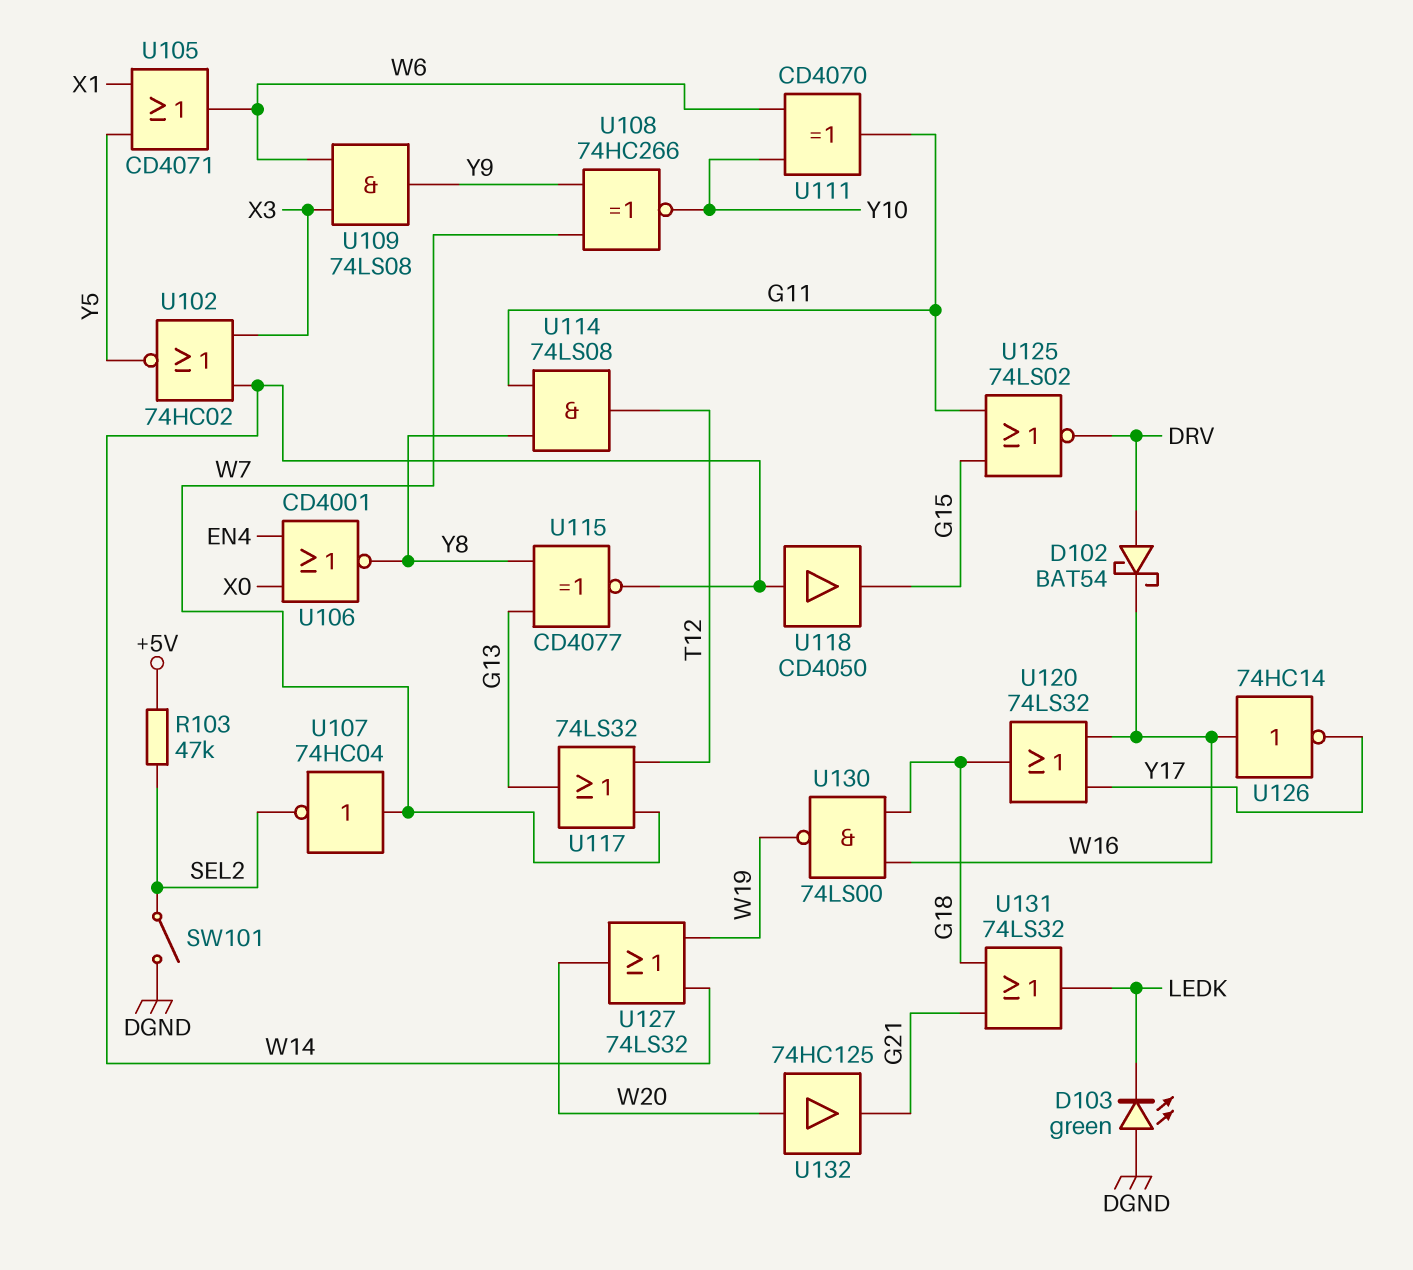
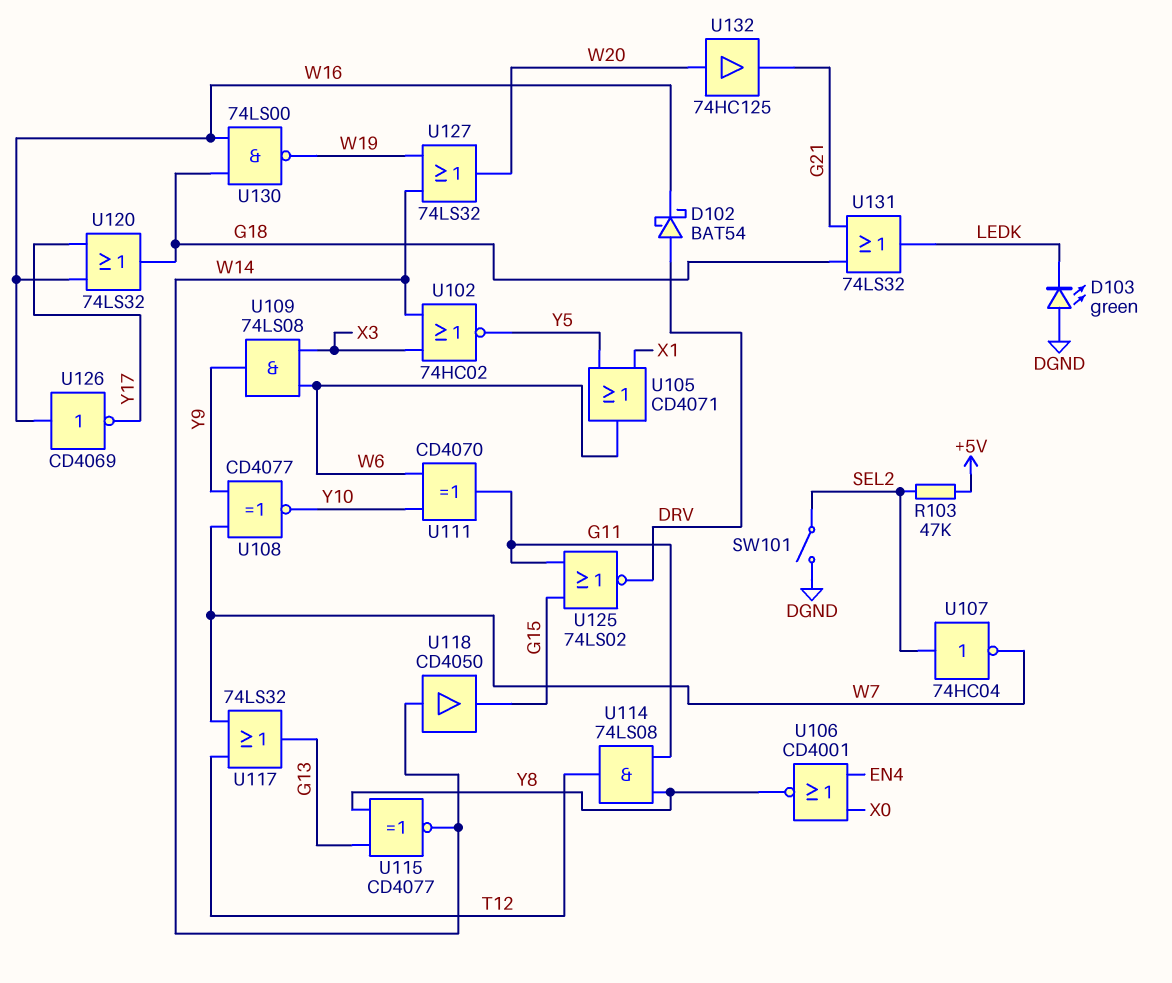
U107: NOT 74HC04 (in W7, out SEL2) -> NOT 74HC04 (in SEL2, out W7)
U108: XNOR 74HC266 (in W7, in Y9, out Y10) -> XNOR CD4077 (in W7, in Y9, out Y10)
U126: NOT 74HC14 (in W16, out Y17) -> NOT CD4069 (in W16, out Y17)

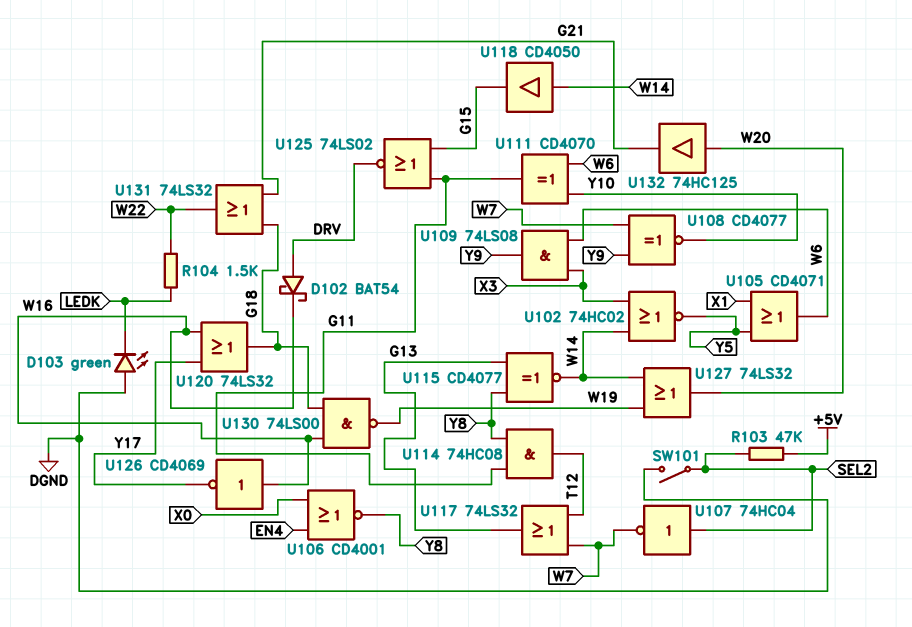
R104: none -> 1.5k (LEDK, W22)
U114: AND 74LS08 (in G11, in Y8, out T12) -> AND 74HC08 (in G11, in Y8, out T12)
U131: OR 74LS32 (in G18, in G21, out LEDK) -> OR 74LS32 (in G18, in G21, out W22)

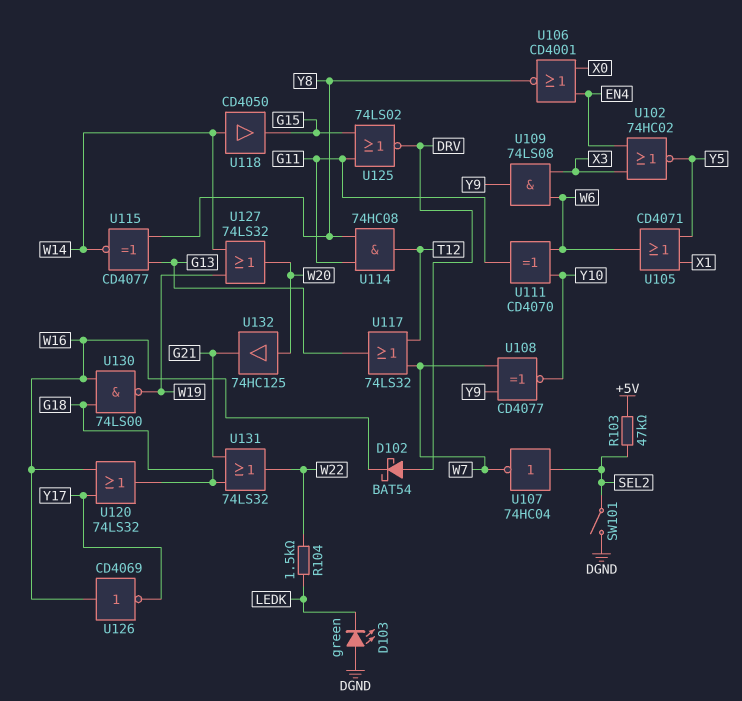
U102: NOR 74HC02 (in W14, in X3, out Y5) -> NOR 74HC02 (in EN4, in X3, out Y5)

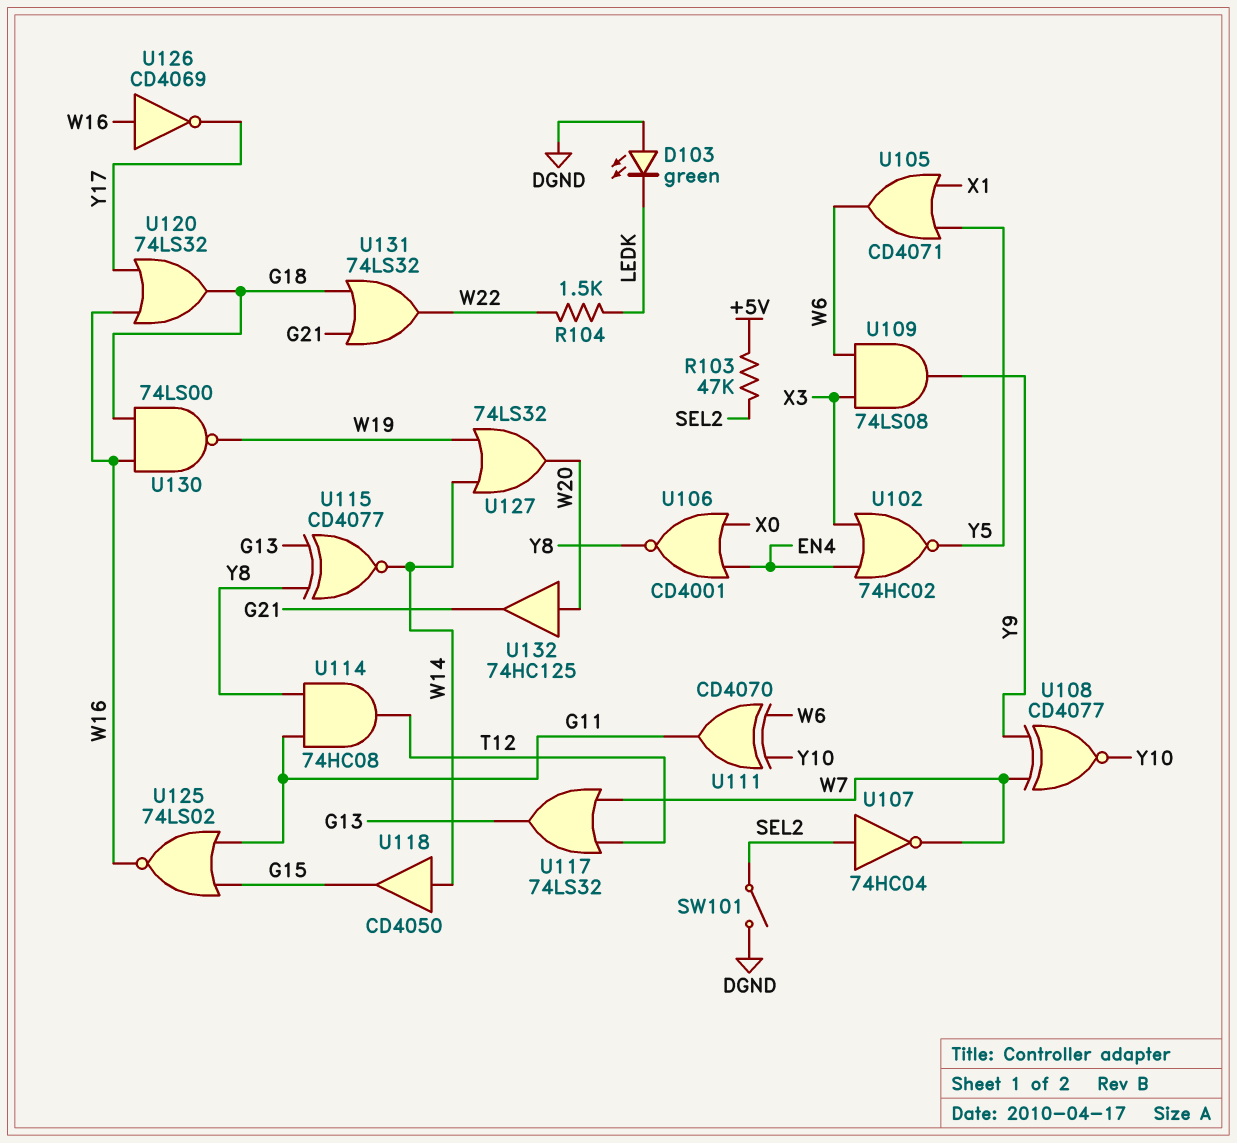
D102: schottky BAT54 (A DRV, K W16) -> none
U125: NOR 74LS02 (in G11, in G15, out DRV) -> NOR 74LS02 (in G11, in G15, out W16)

